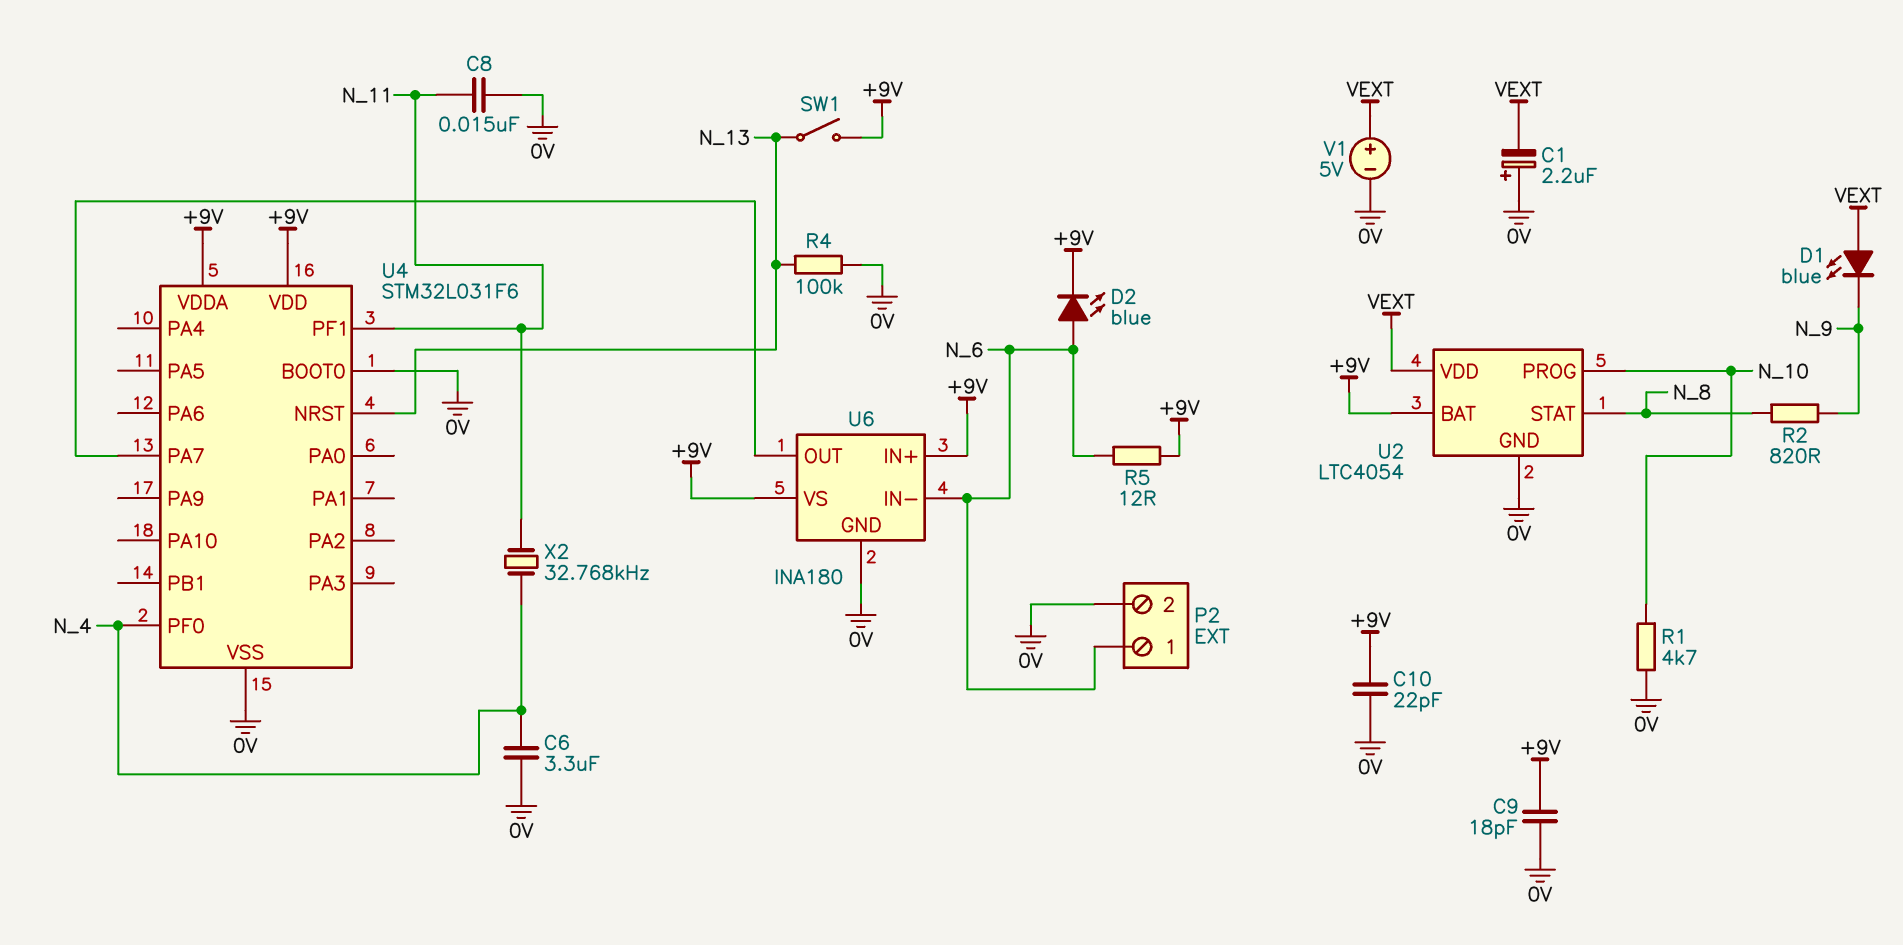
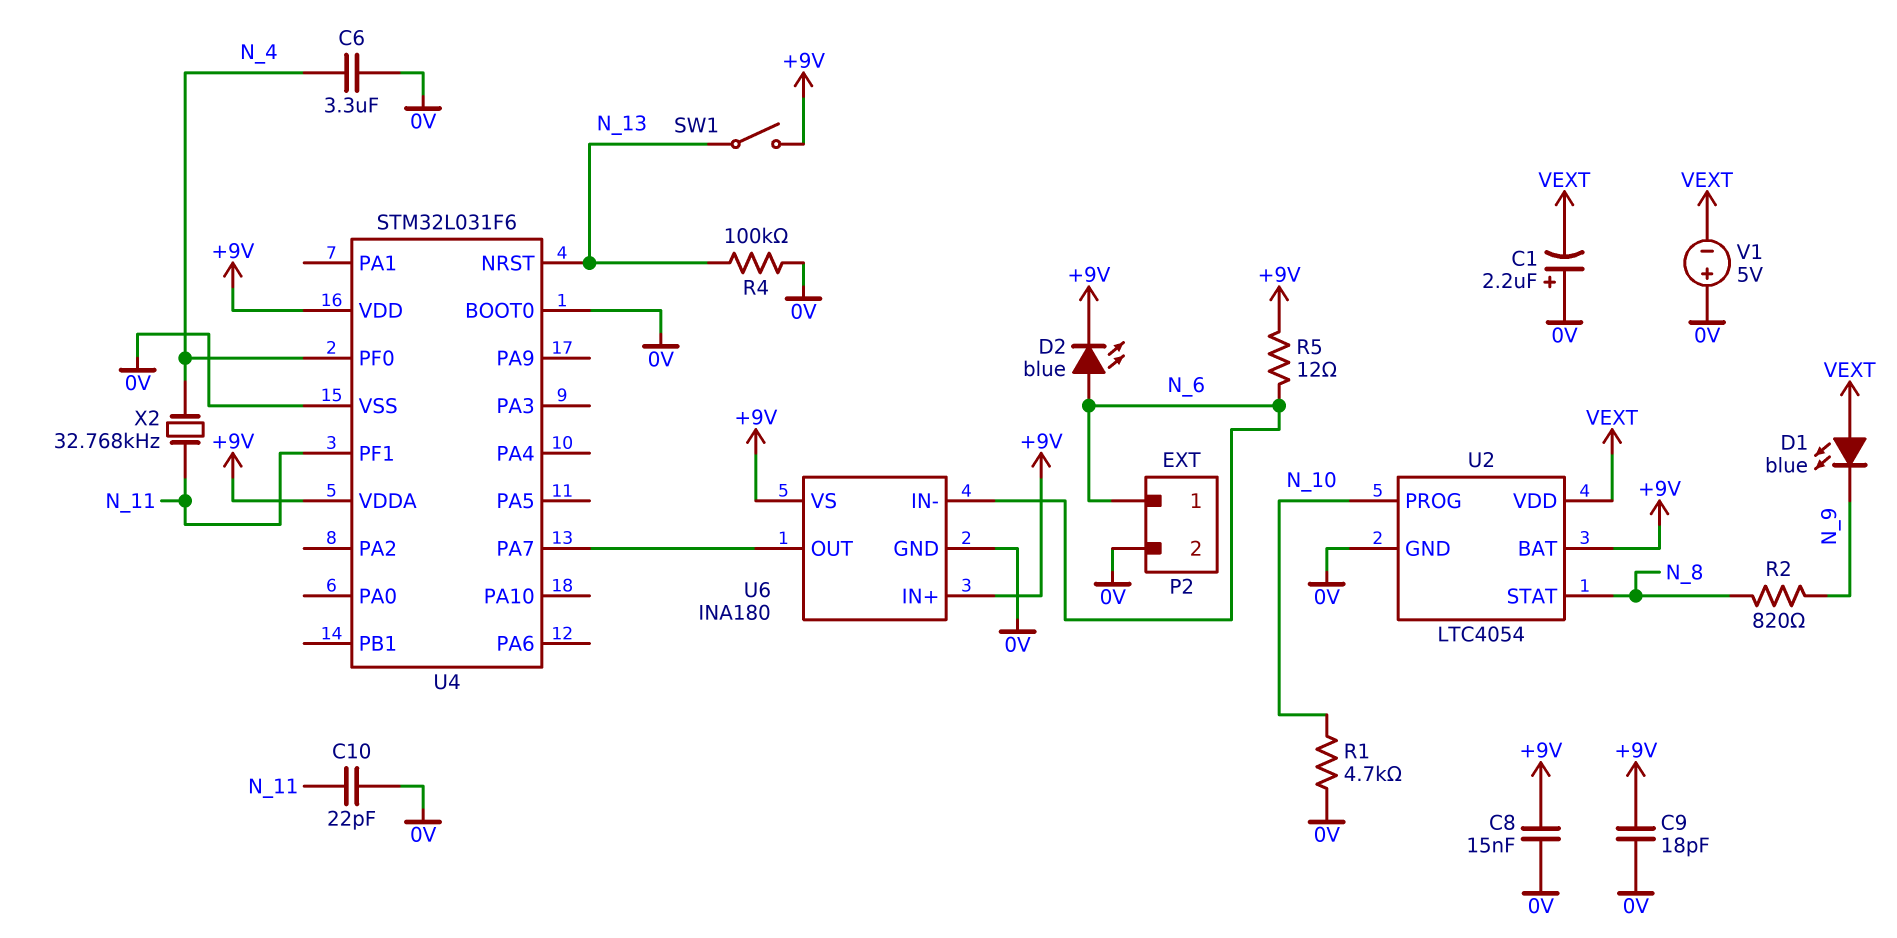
C8: 15nF (0V, N_11) -> 15nF (+9V, 0V)
C10: 22pF (+9V, 0V) -> 22pF (0V, N_11)
V1: 5V (plus VEXT, minus 0V) -> 5V (plus 0V, minus VEXT)

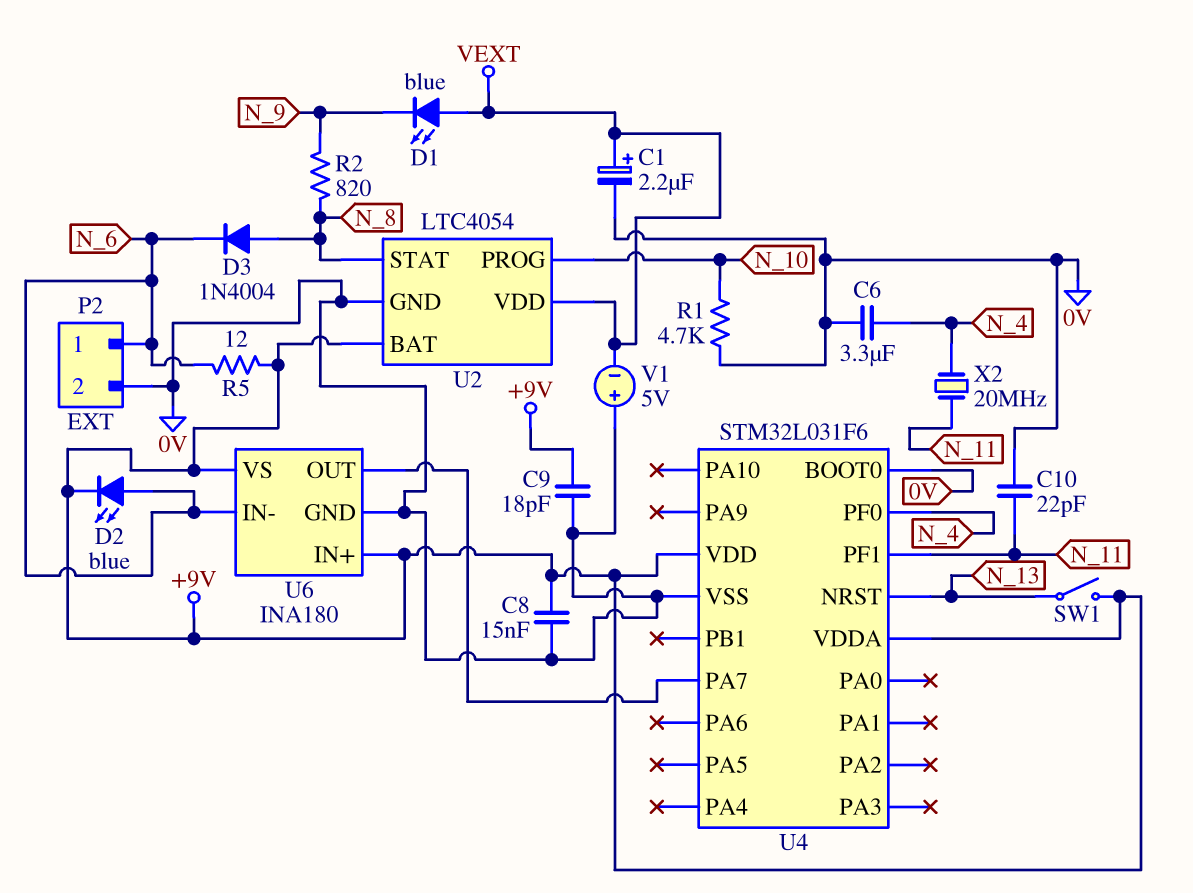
C1: 2.2uF (plus 0V, minus VEXT) -> 2.2uF (plus VEXT, minus 0V)
D3: none -> diode 1N4004 (A N_8, K N_6)
R4: 100k (0V, N_13) -> none
X2: 32.768kHz (N_4, N_11) -> 20MHz (N_4, N_11)

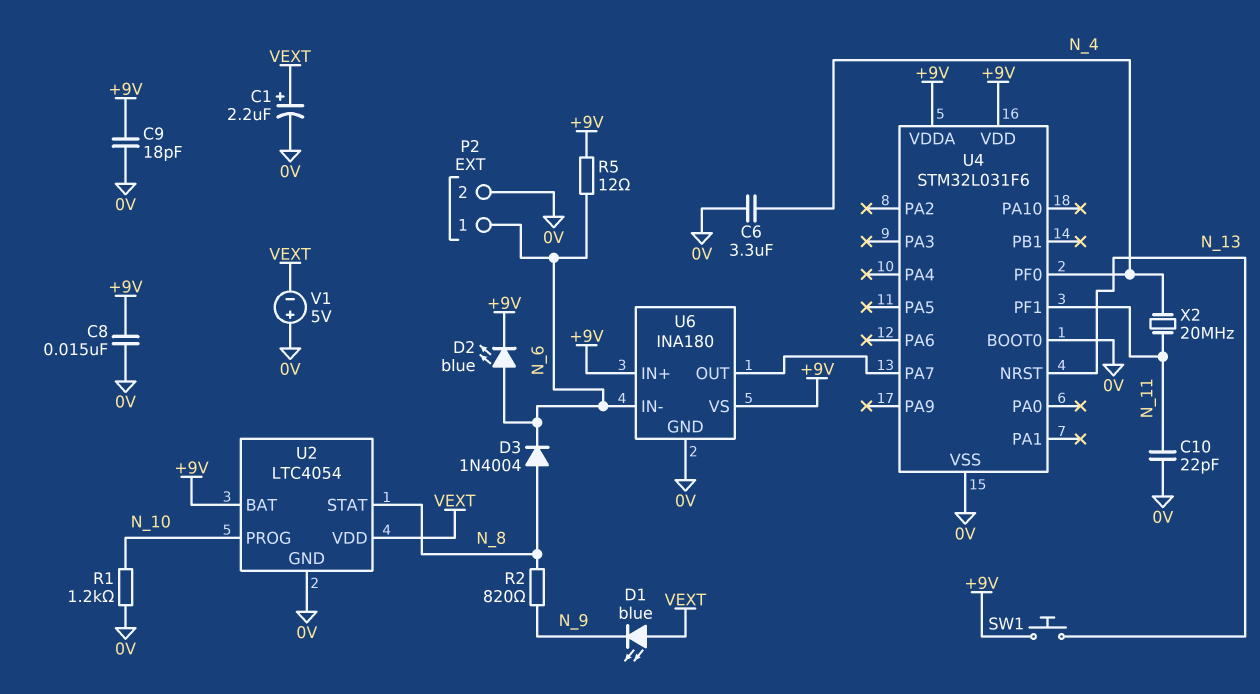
R1: 4.7k (0V, N_10) -> 1.2k (0V, N_10)
SW1: switch (+9V, N_13) -> button (+9V, N_13)

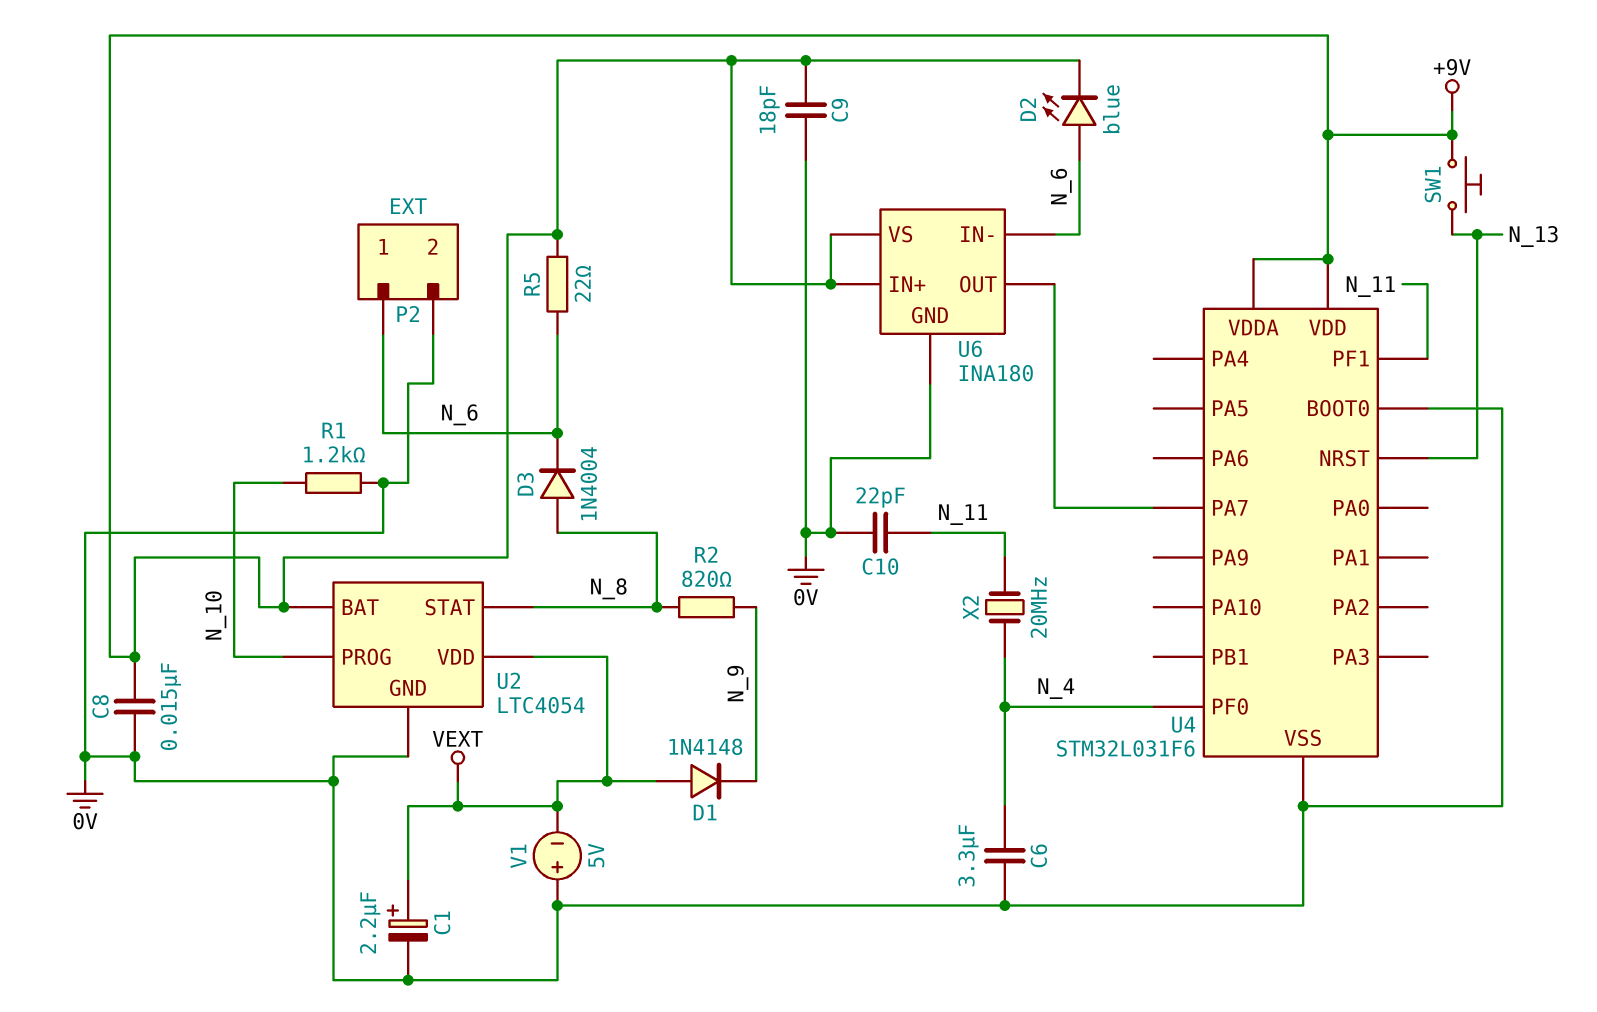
D1: LED blue (A VEXT, K N_9) -> diode 1N4148 (A VEXT, K N_9)
R5: 12 (+9V, N_6) -> 22 (+9V, N_6)

